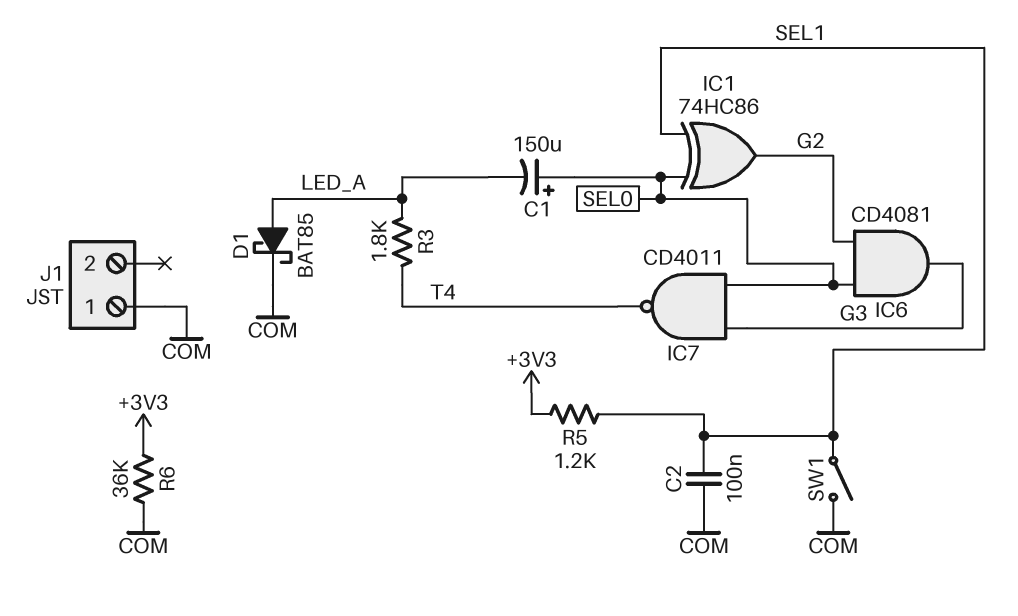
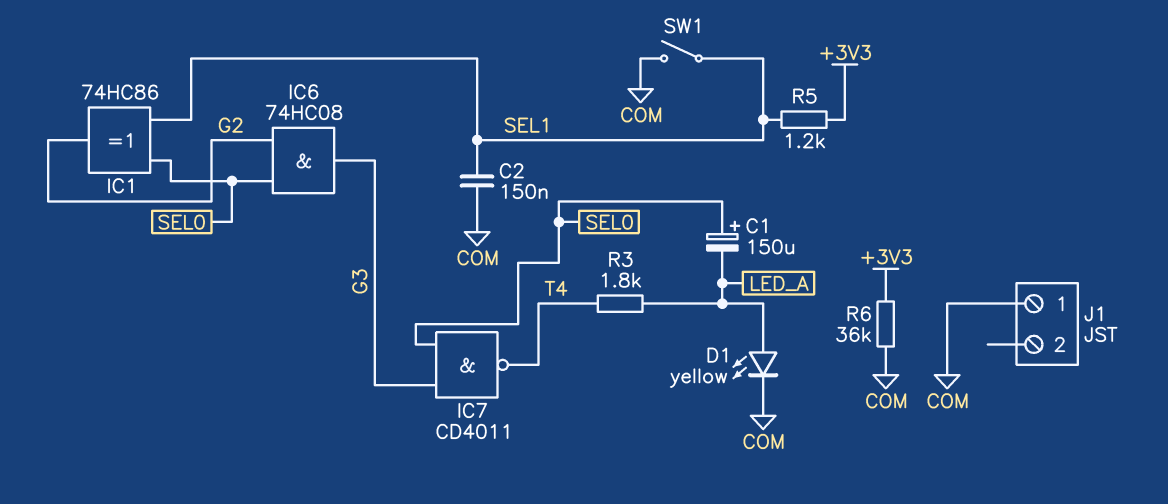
C2: 100nF (COM, SEL1) -> 150nF (COM, SEL1)
D1: schottky BAT85 (A LED_A, K COM) -> LED yellow (A LED_A, K COM)
IC6: AND CD4081 (in G2, in SEL0, out G3) -> AND 74HC08 (in G2, in SEL0, out G3)

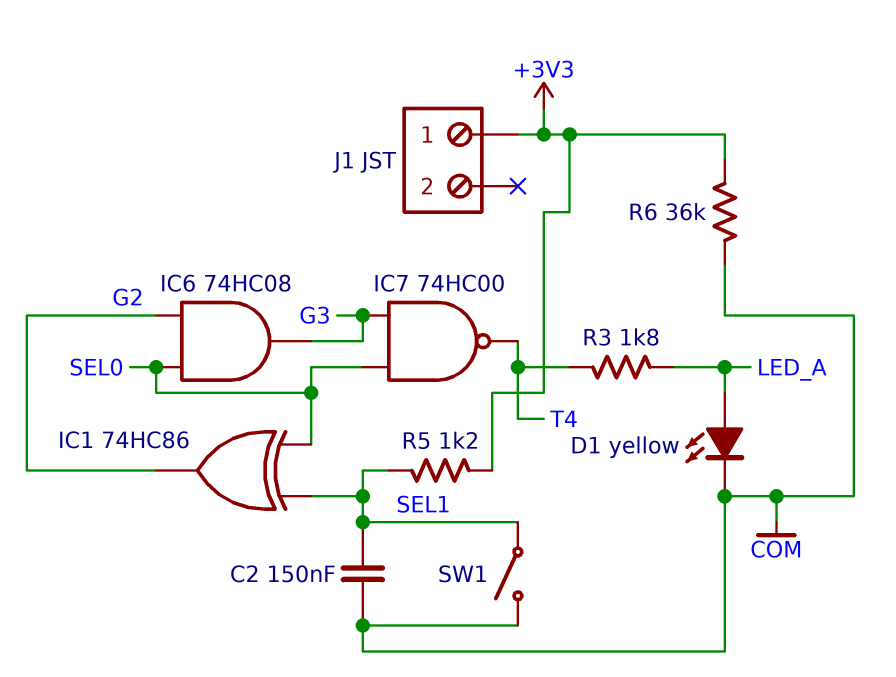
C1: 150uF (plus SEL0, minus LED_A) -> none
IC7: NAND CD4011 (in G3, in SEL0, out T4) -> NAND 74HC00 (in G3, in SEL0, out T4)
J1 pin 1: COM -> +3V3

